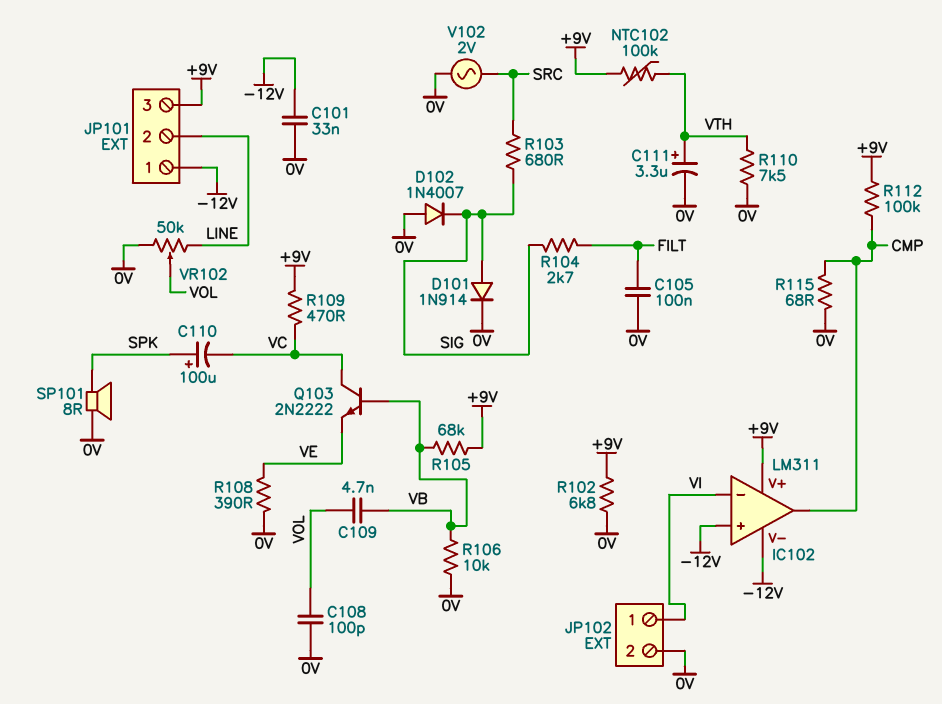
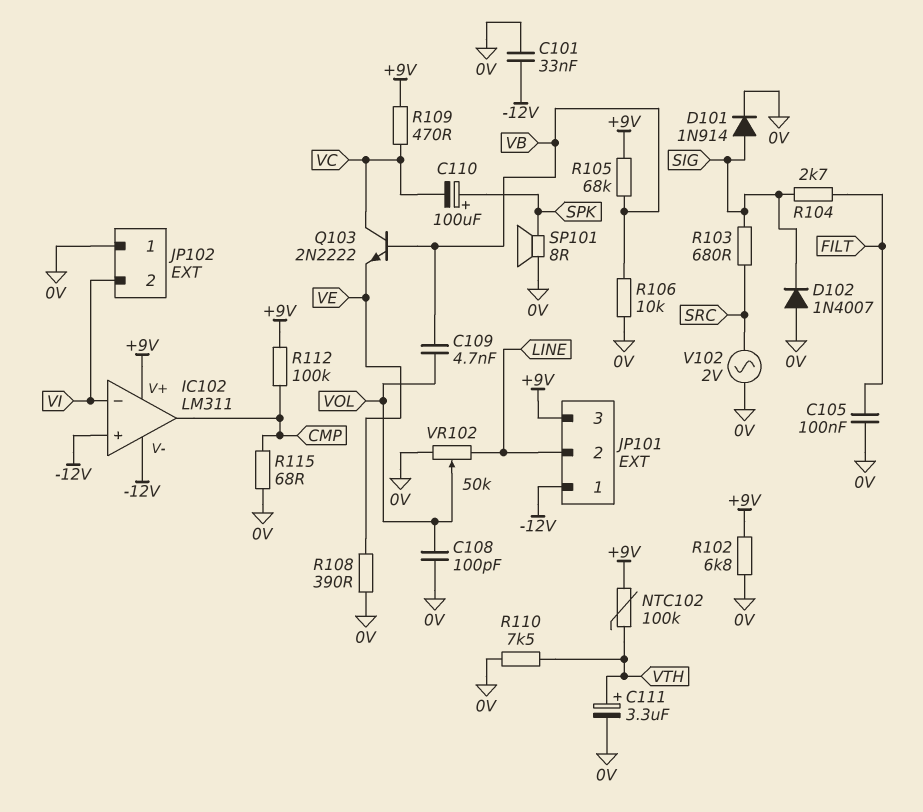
JP102 pin 1: VI -> 0V
JP102 pin 2: 0V -> VI

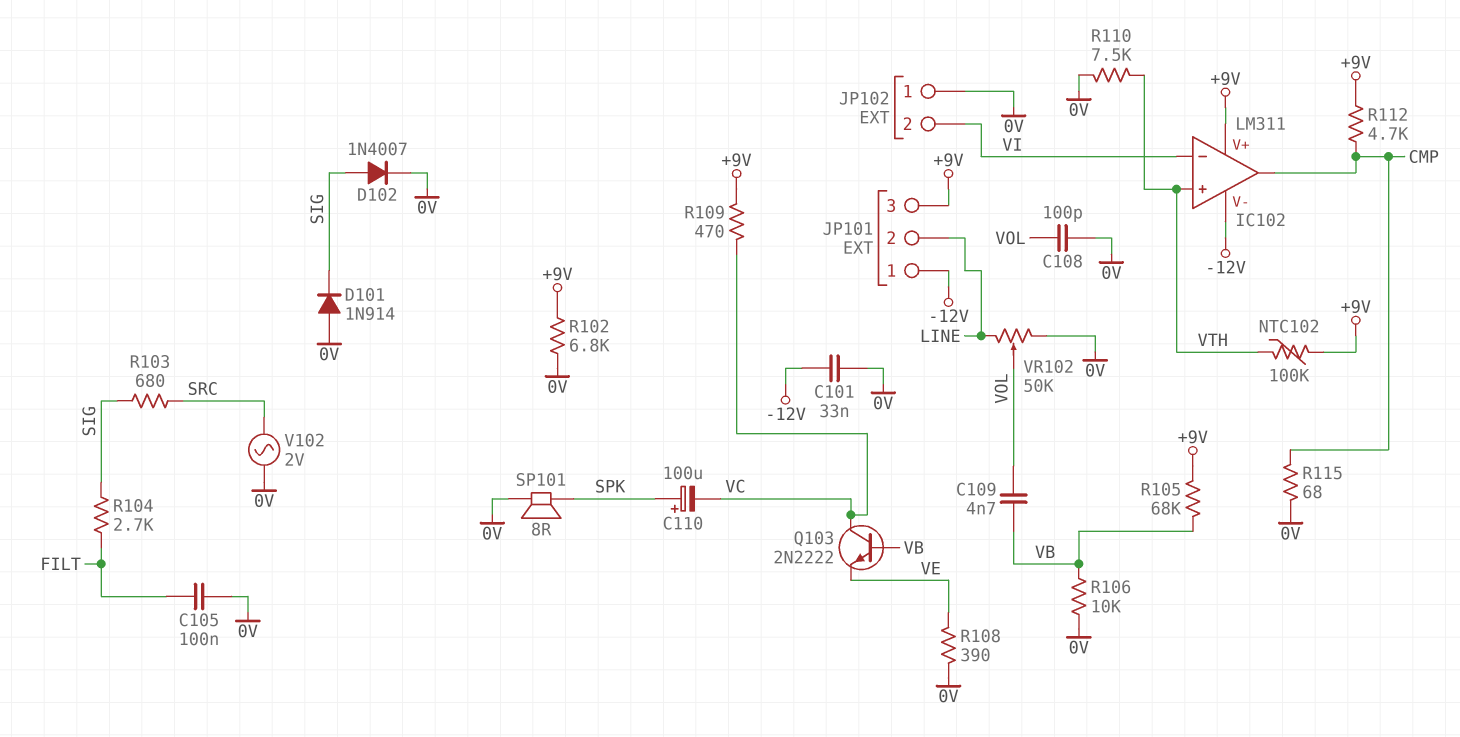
C111: 3.3uF (plus VTH, minus 0V) -> none
D101: diode 1N914 (A SIG, K 0V) -> diode 1N914 (A 0V, K SIG)
D102: diode 1N4007 (A 0V, K SIG) -> diode 1N4007 (A SIG, K 0V)
IC102 pin in+: -12V -> VTH
R112: 100k (+9V, CMP) -> 4.7k (+9V, CMP)

